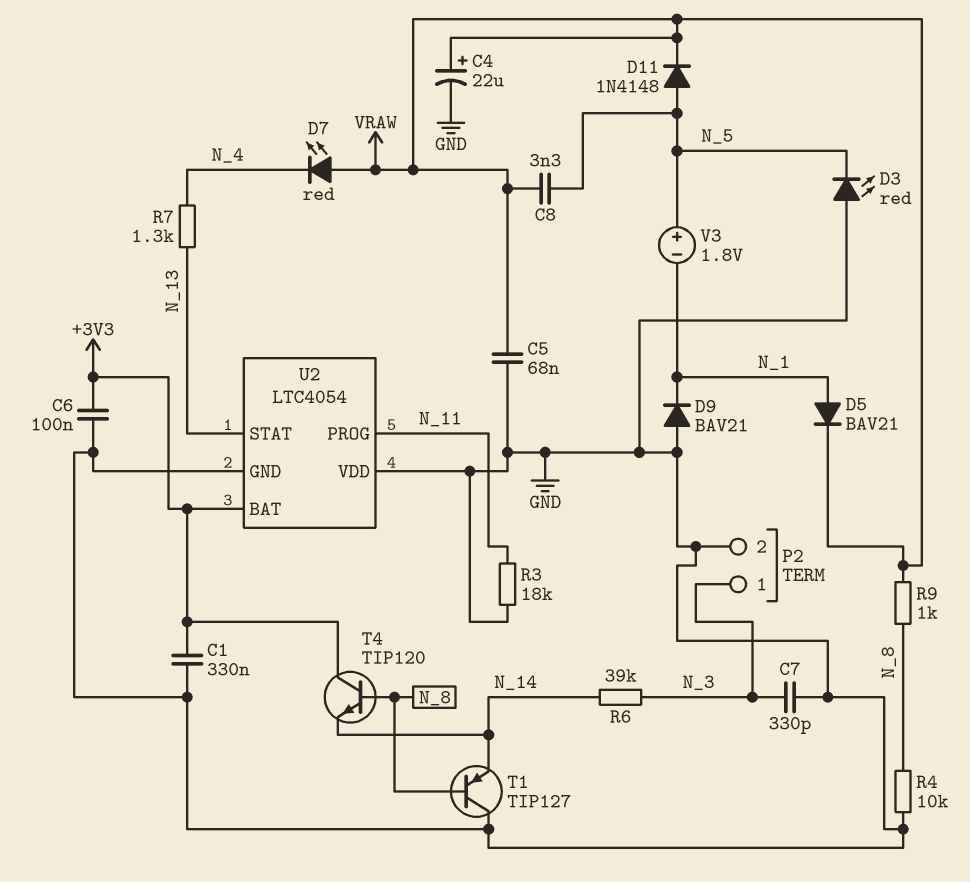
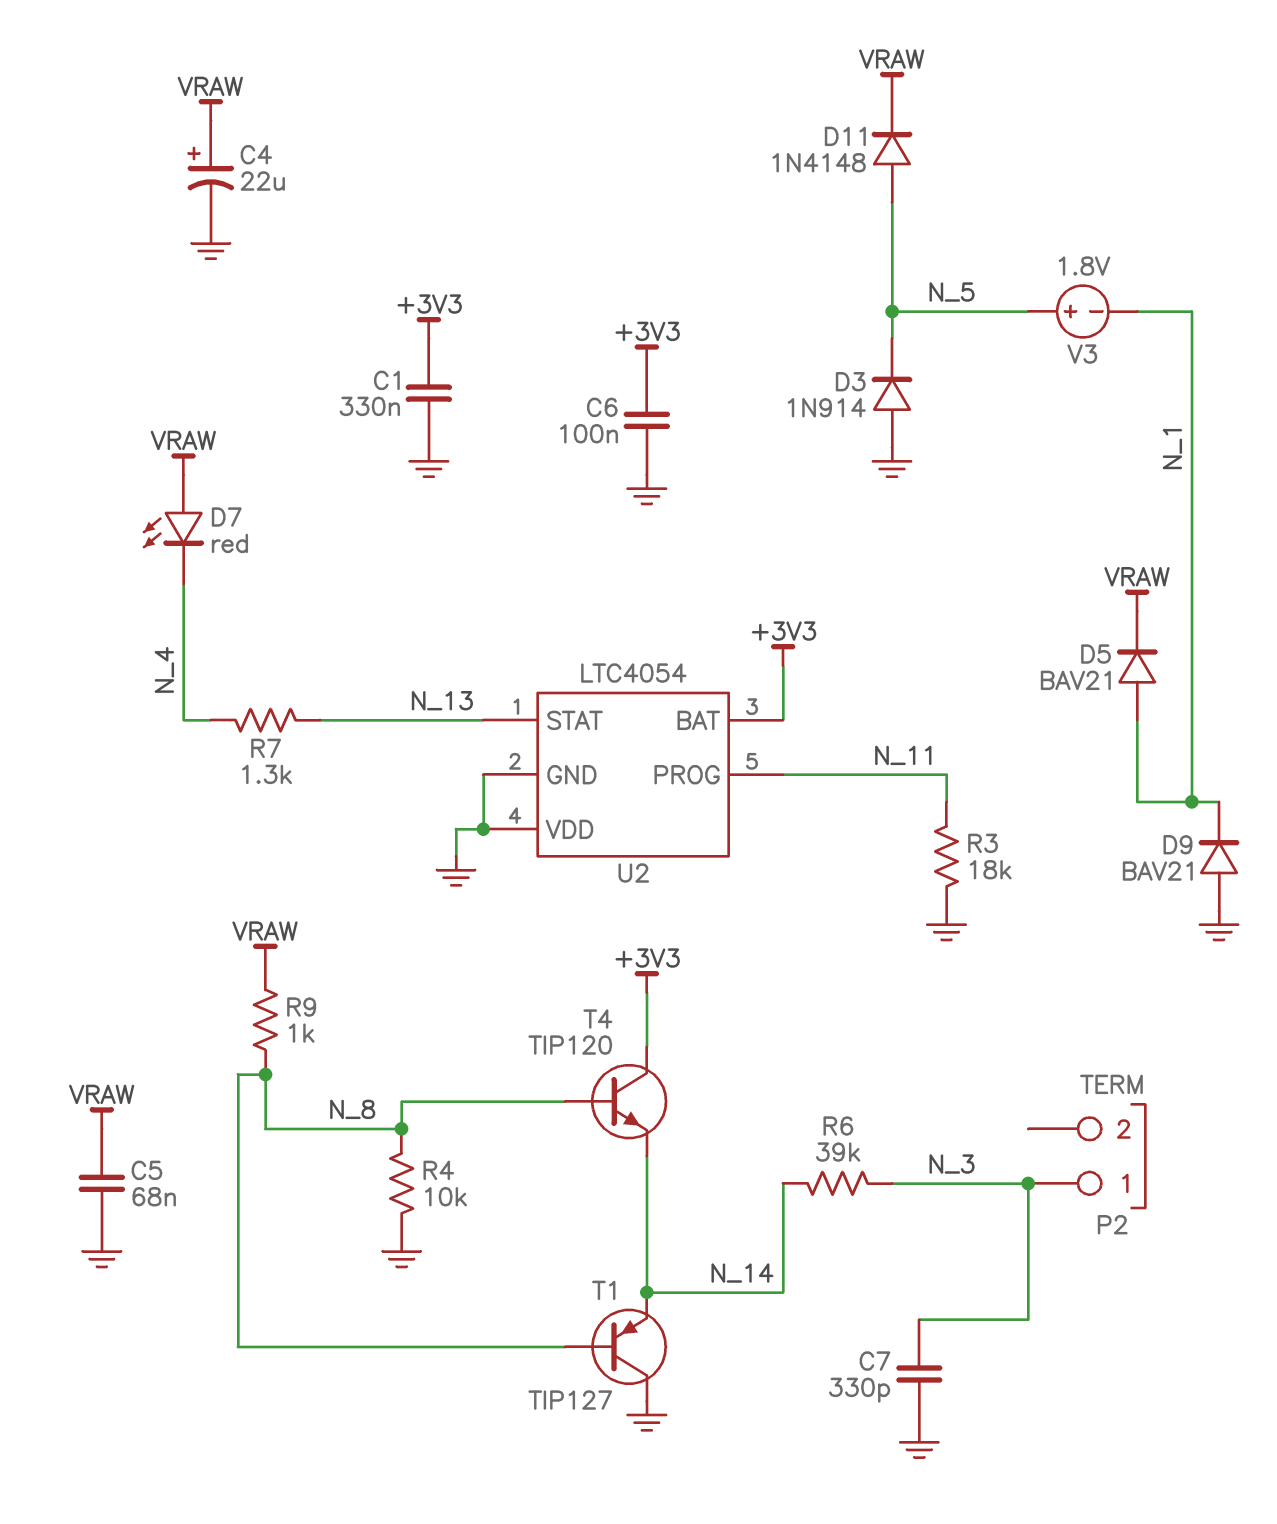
C8: 3.3nF (N_5, VRAW) -> none
D3: LED red (A GND, K N_5) -> diode 1N914 (A GND, K N_5)
P2 pin 2: GND -> none

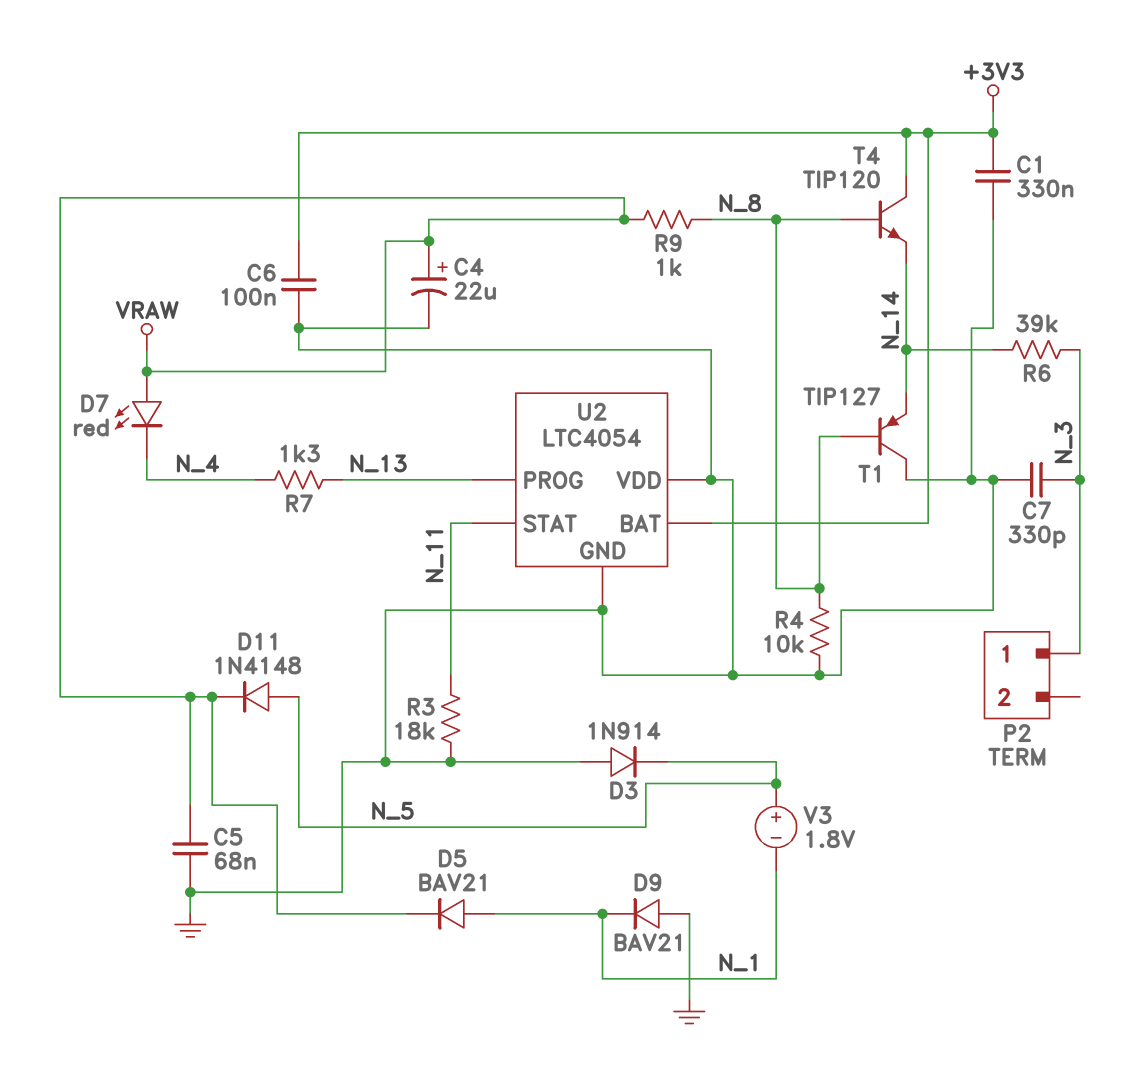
U2 pin PROG: N_11 -> N_13
U2 pin STAT: N_13 -> N_11

